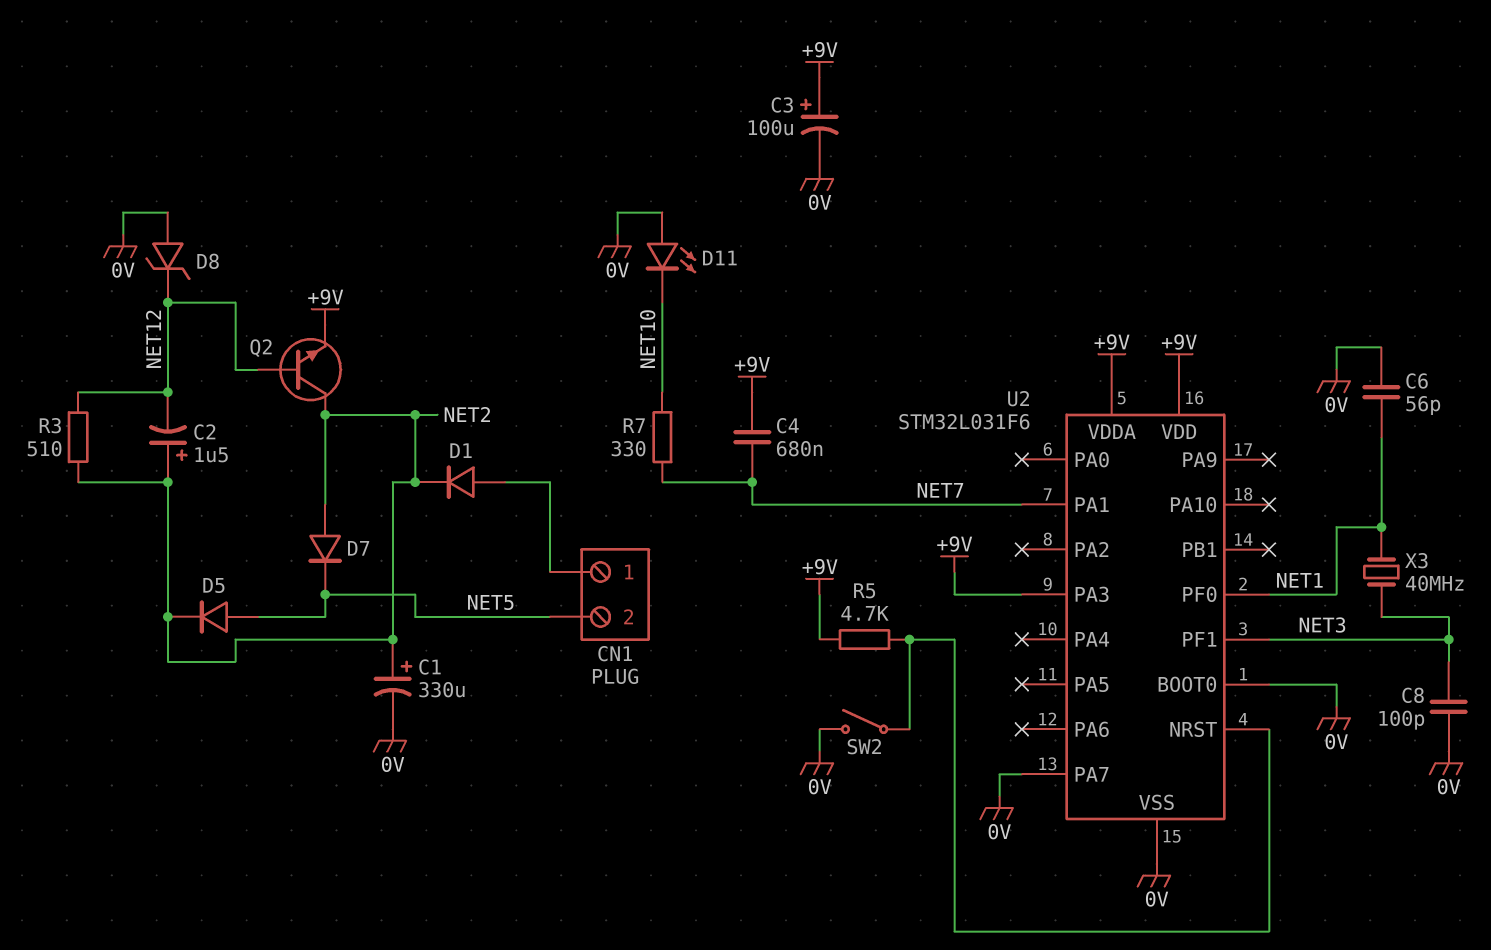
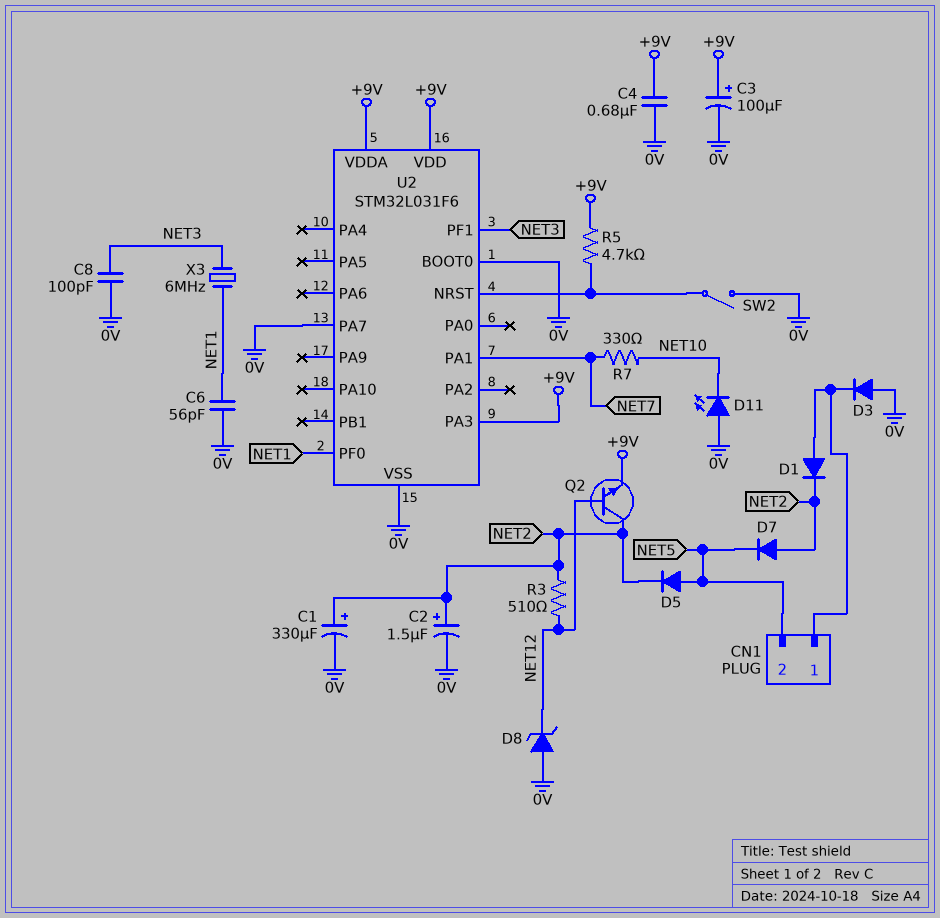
C2: 1.5uF (plus NET2, minus NET12) -> 1.5uF (plus NET2, minus 0V)
C4: 680nF (+9V, NET7) -> 680nF (+9V, 0V)
D3: none -> diode (A 0V, K CN1/1)
X3: 40MHz (NET1, NET3) -> 6MHz (NET1, NET3)

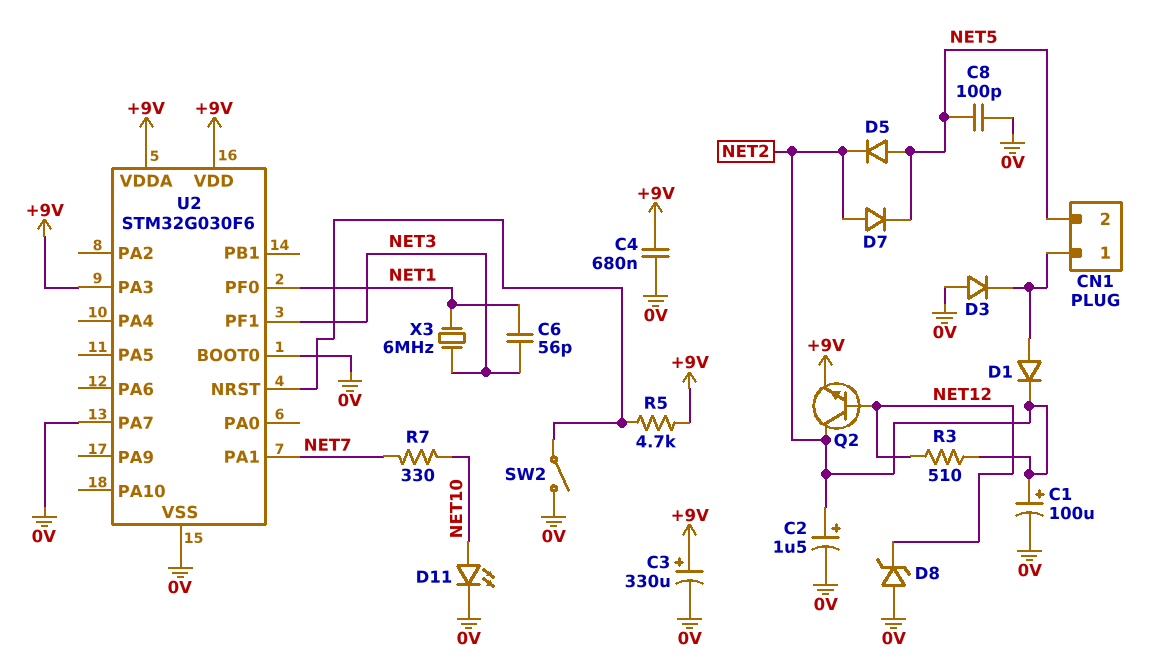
C1: 330uF (plus NET2, minus 0V) -> 100uF (plus NET2, minus 0V)
C3: 100uF (plus +9V, minus 0V) -> 330uF (plus +9V, minus 0V)
C6: 56pF (0V, NET1) -> 56pF (NET1, NET3)
C8: 100pF (0V, NET3) -> 100pF (0V, NET5)
D11: LED (A 0V, K NET10) -> LED (A NET10, K 0V)
U2: STM32L031F6 -> STM32G030F6

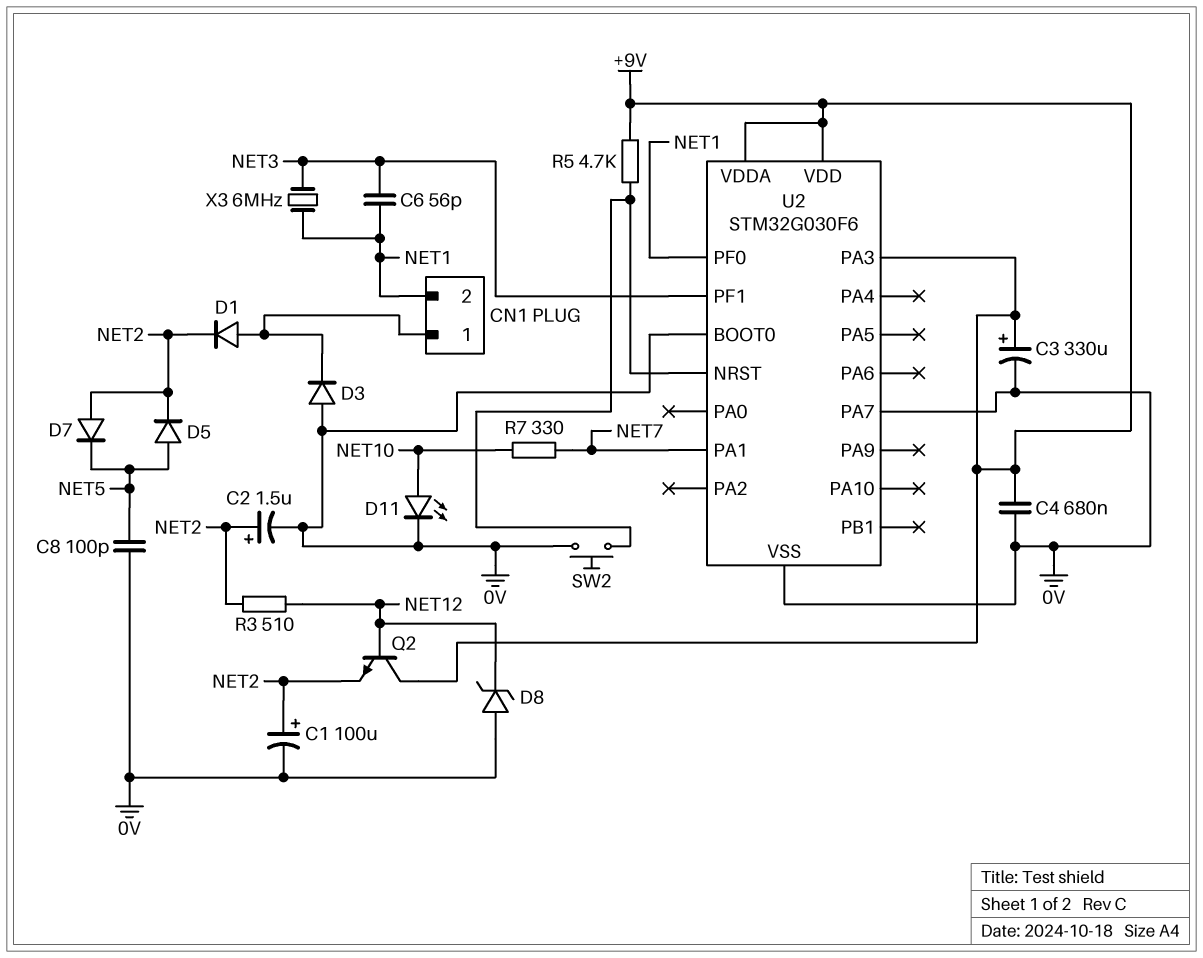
CN1 pin 2: NET5 -> NET1
Q2: NPN (B NET12, C NET2, E +9V) -> NPN (B NET12, C +9V, E NET2)
SW2: switch (0V, U2/NRST) -> button (0V, U2/NRST)

